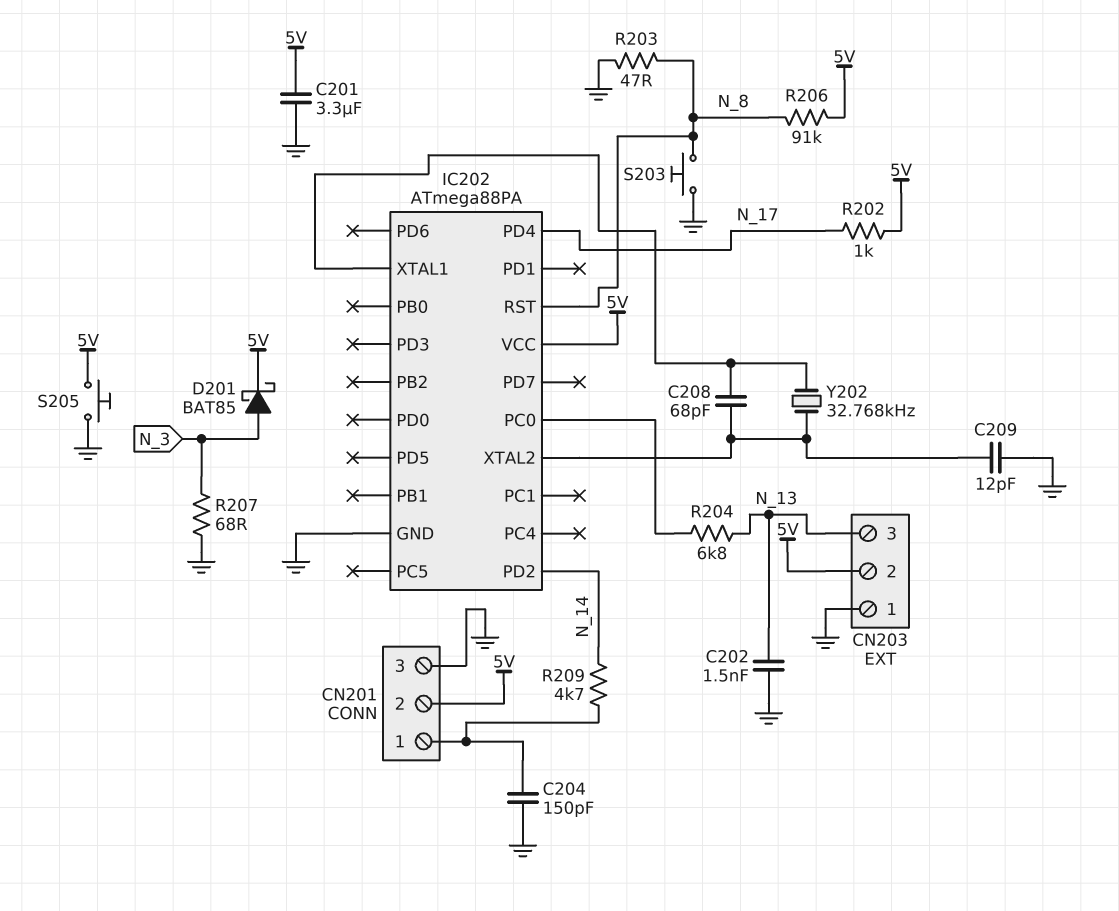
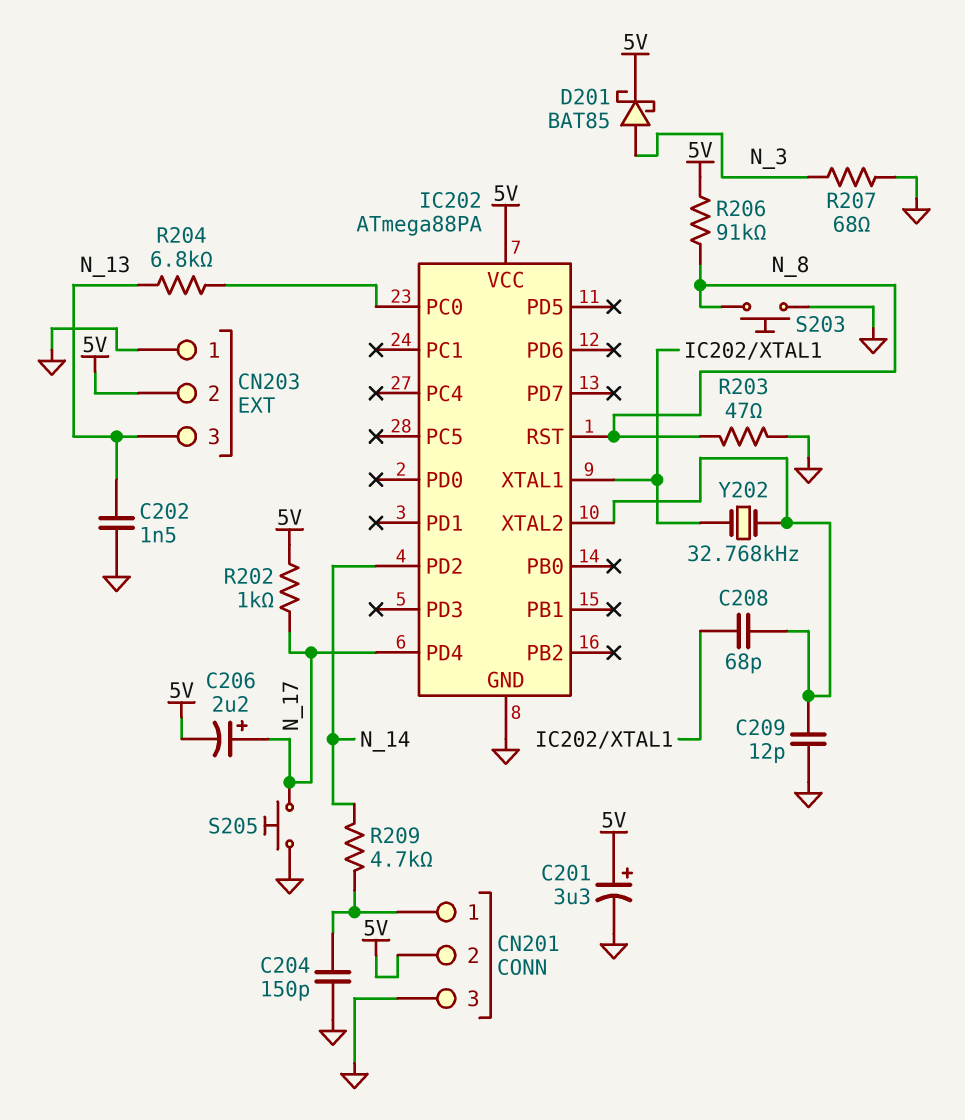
C201: 3.3uF (5V, GND) -> 3.3uF (plus 5V, minus GND)
C206: none -> 2.2uF (plus N_17, minus 5V)
S205: button (5V, GND) -> button (GND, N_17)

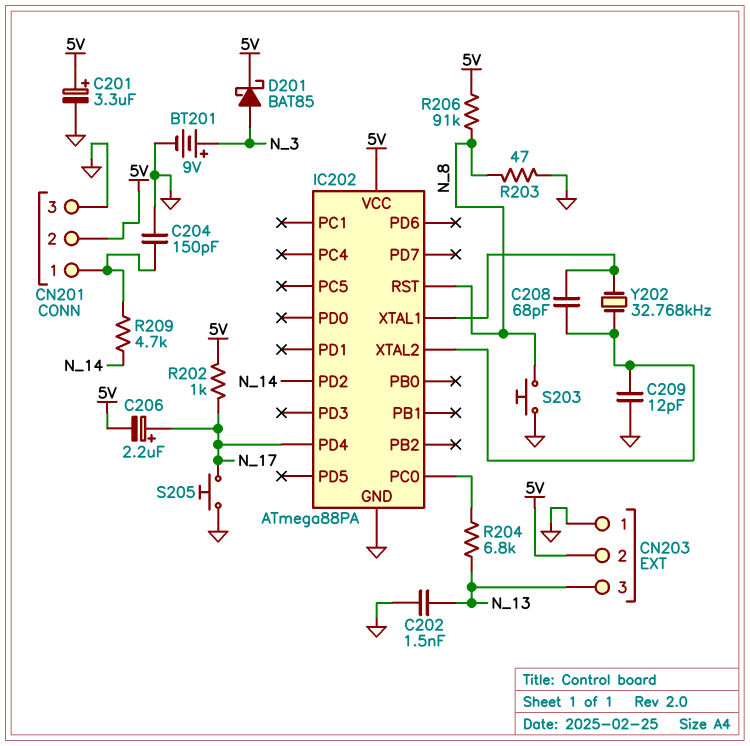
BT201: none -> 9V (plus N_3, minus GND)
R207: 68 (GND, N_3) -> none

